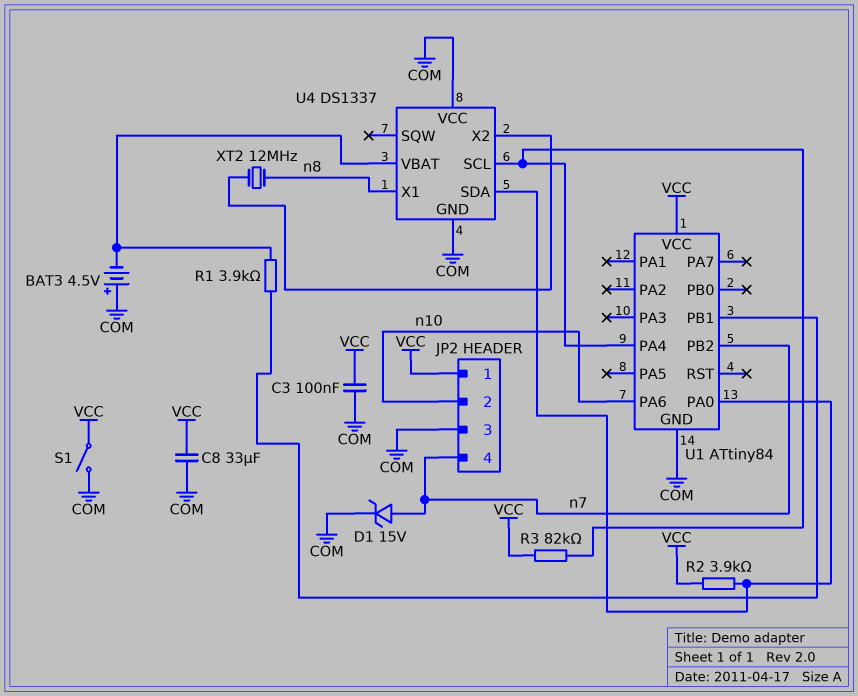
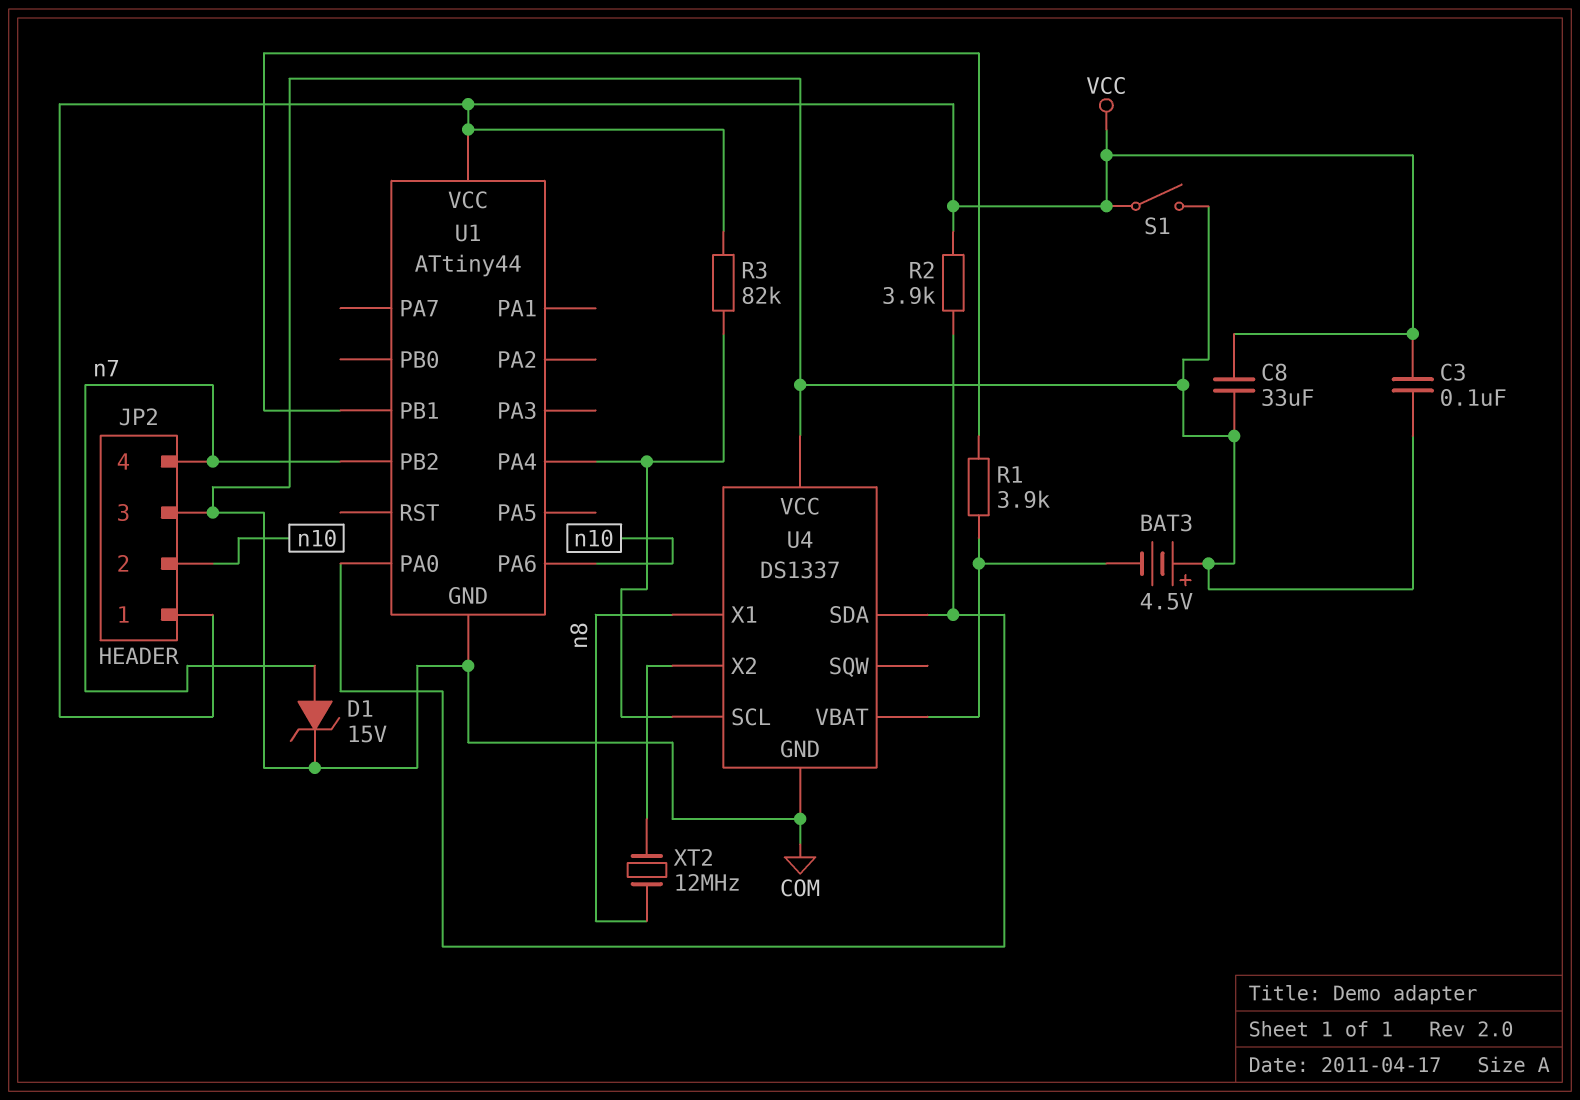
U1: ATtiny84 -> ATtiny44

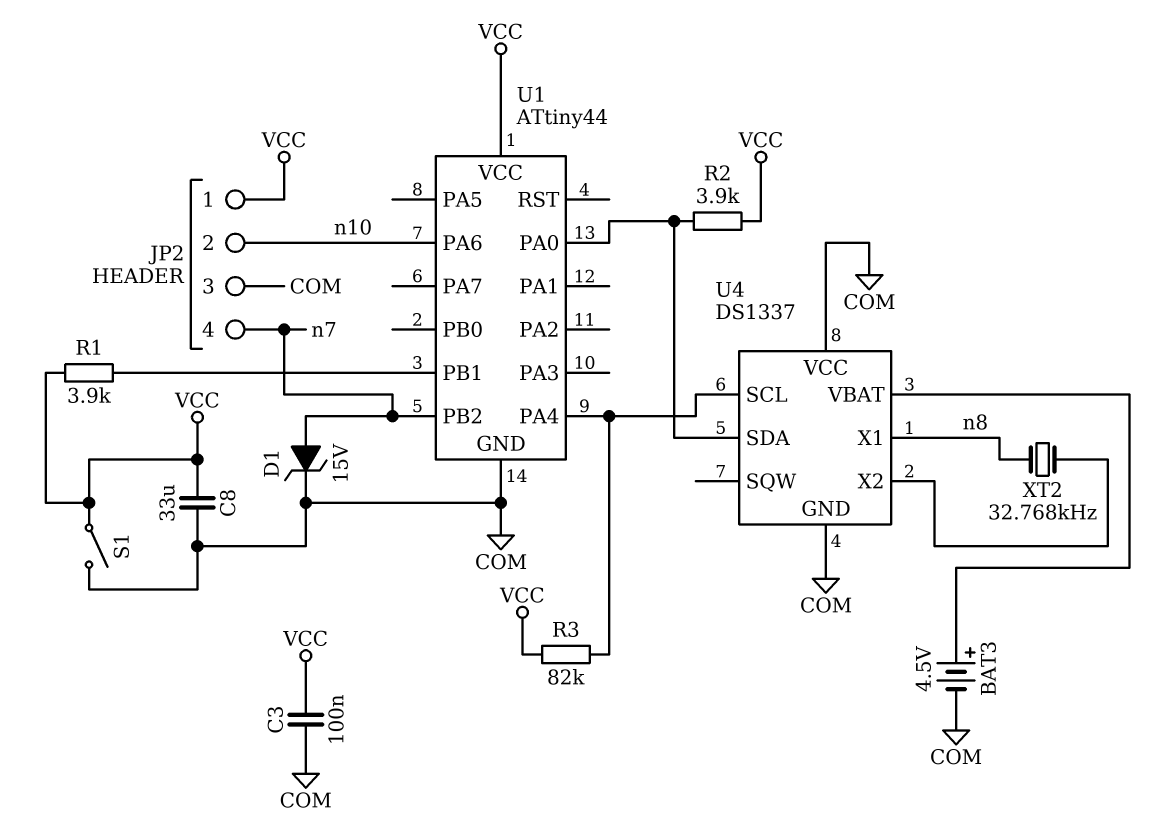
BAT3: 4.5V (plus COM, minus U4/VBAT) -> 4.5V (plus U4/VBAT, minus COM)
R1: 3.9k (U1/PB1, U4/VBAT) -> 3.9k (U1/PB1, VCC)
XT2: 12MHz (U4/X2, n8) -> 32.768kHz (U4/X2, n8)

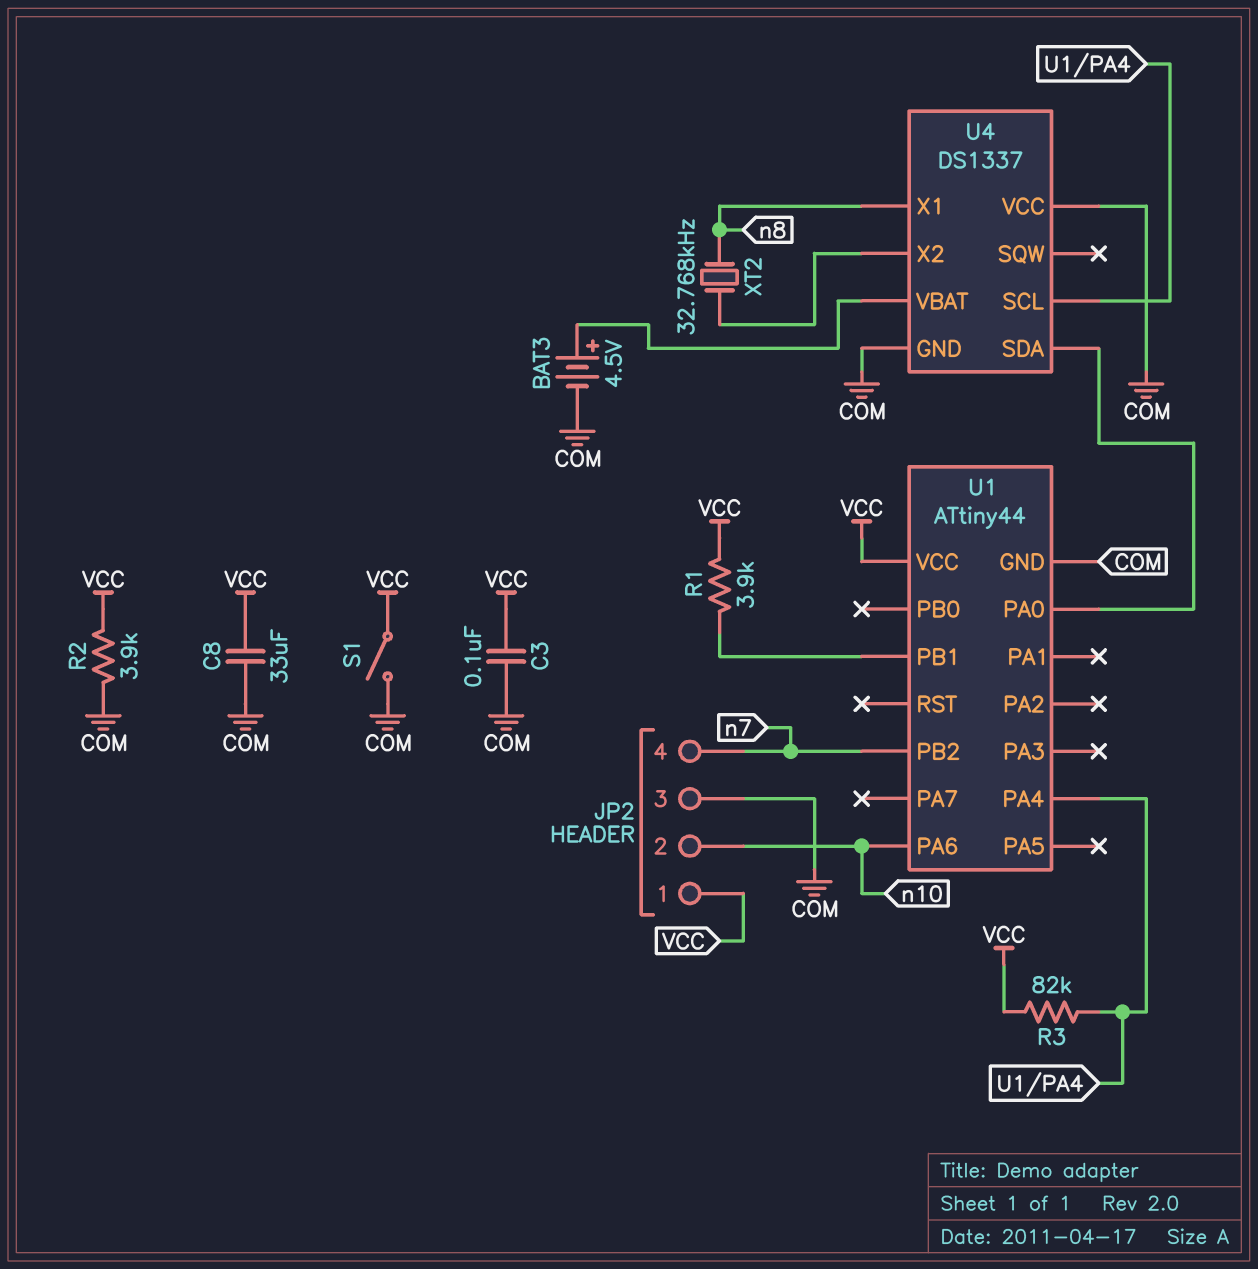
D1: zener 15V (A n7, K COM) -> none
R2: 3.9k (U1/PA0, VCC) -> 3.9k (COM, VCC)

